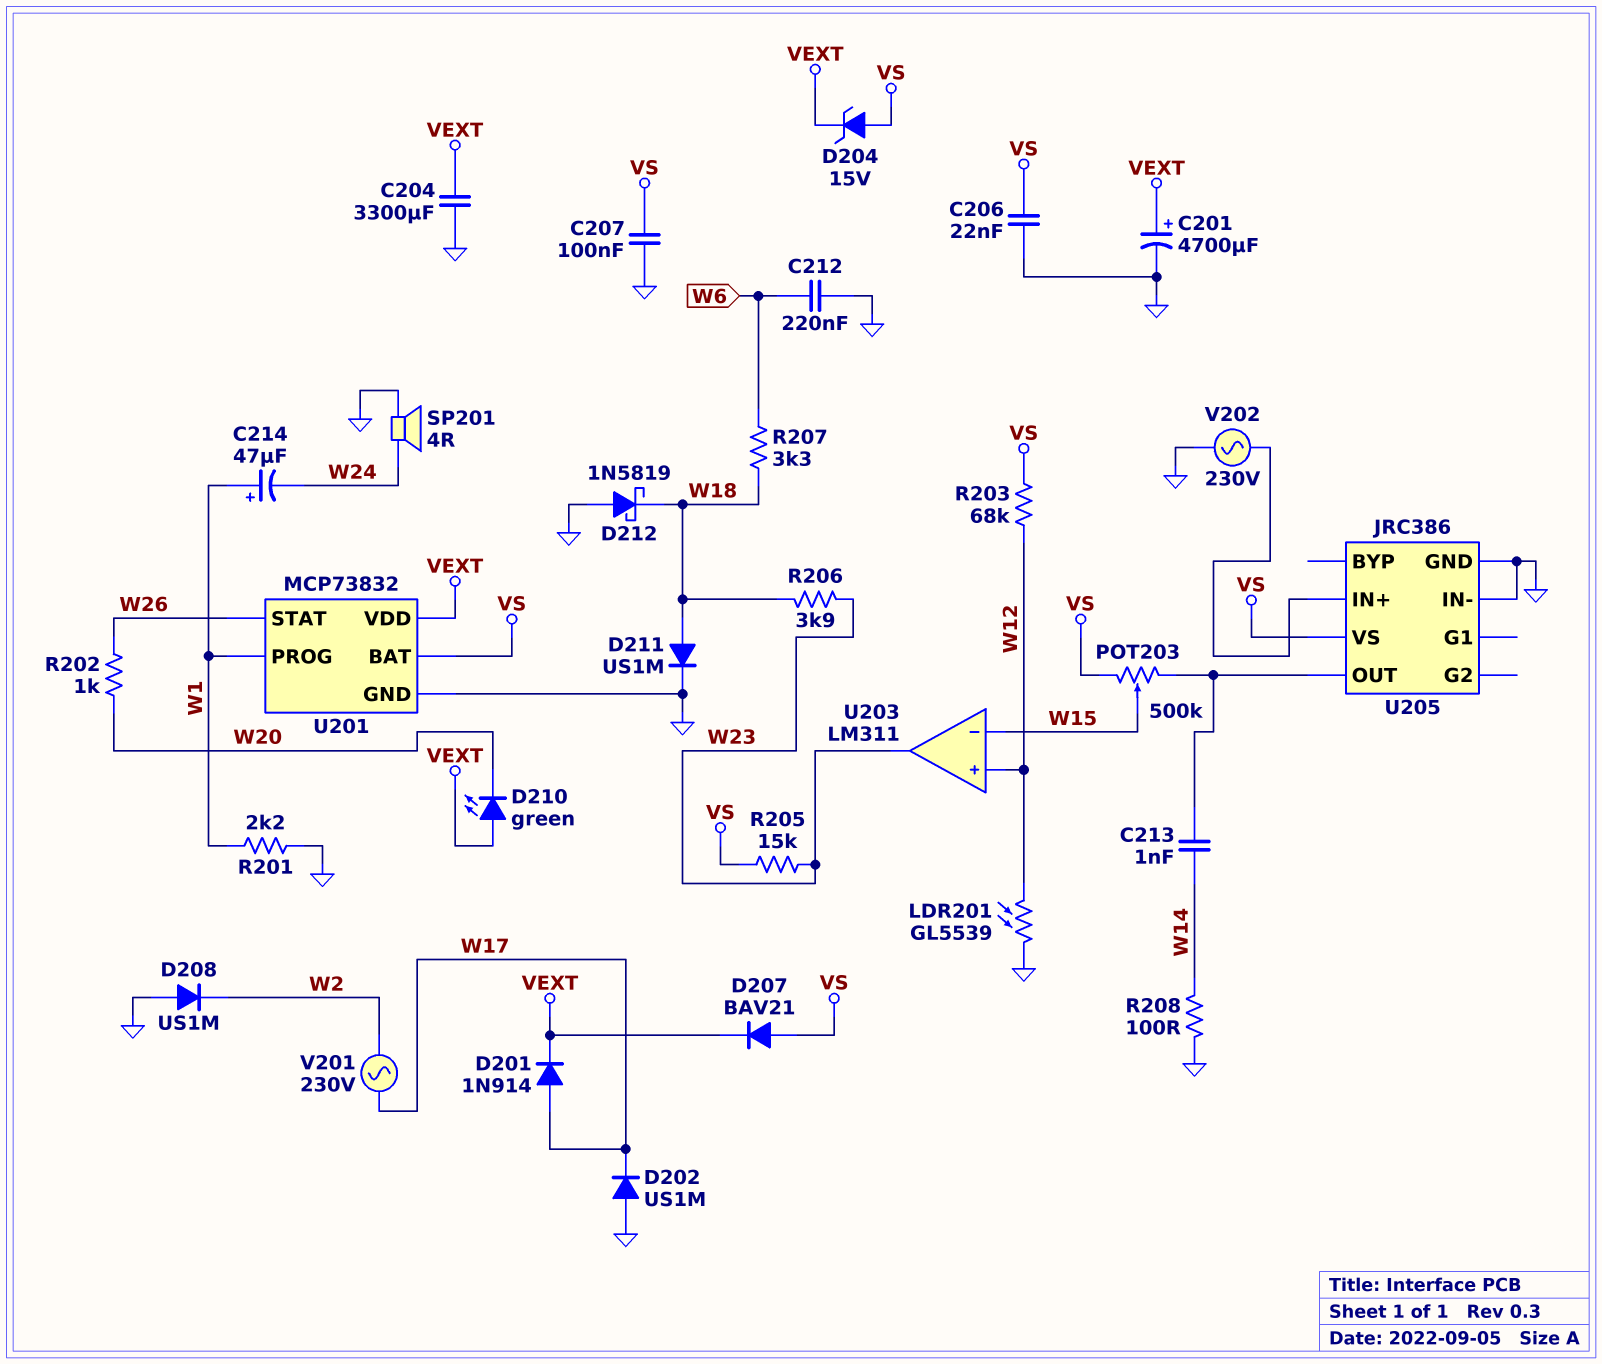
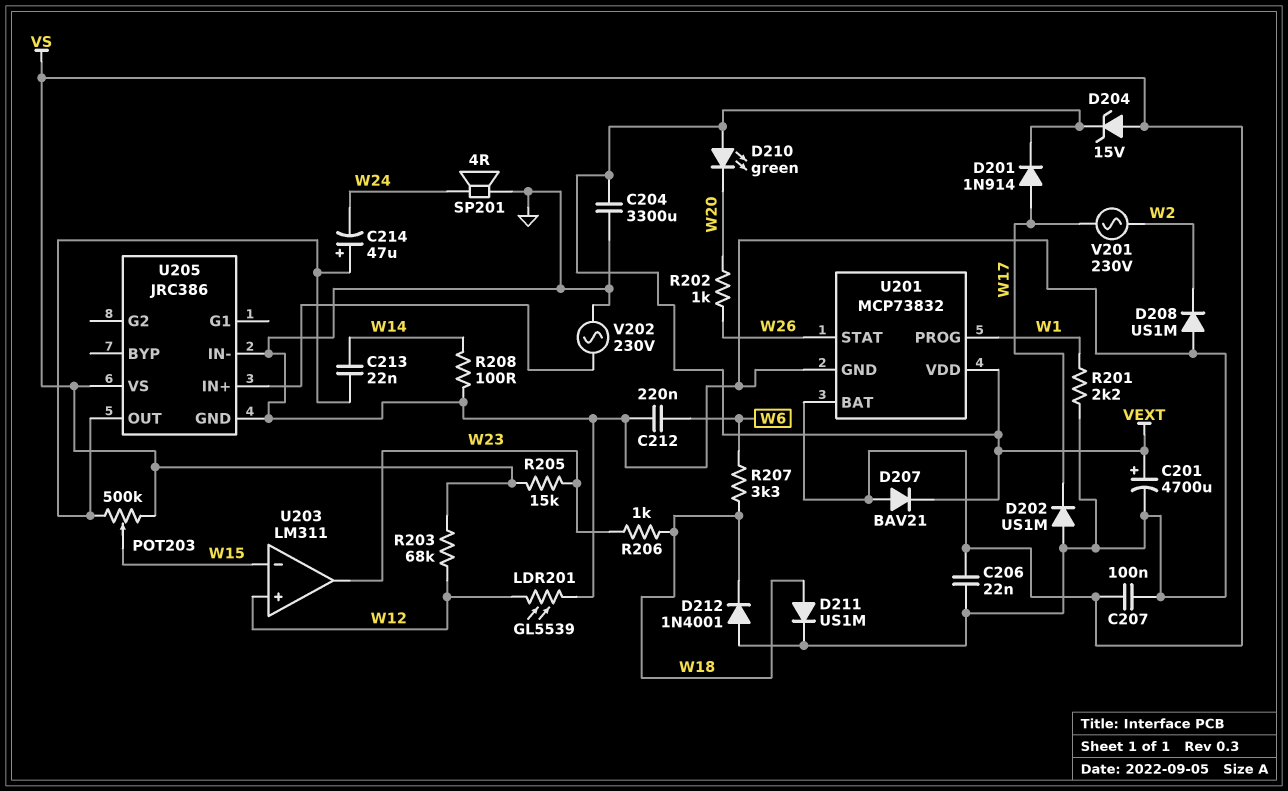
C213: 1nF (U205/OUT, W14) -> 22nF (U205/OUT, W14)
C214: 47uF (plus W1, minus W24) -> 47uF (plus U205/OUT, minus W24)
D212: schottky 1N5819 (A GND, K W18) -> diode 1N4001 (A GND, K W18)
R206: 3.9k (W18, W23) -> 1k (W18, W23)

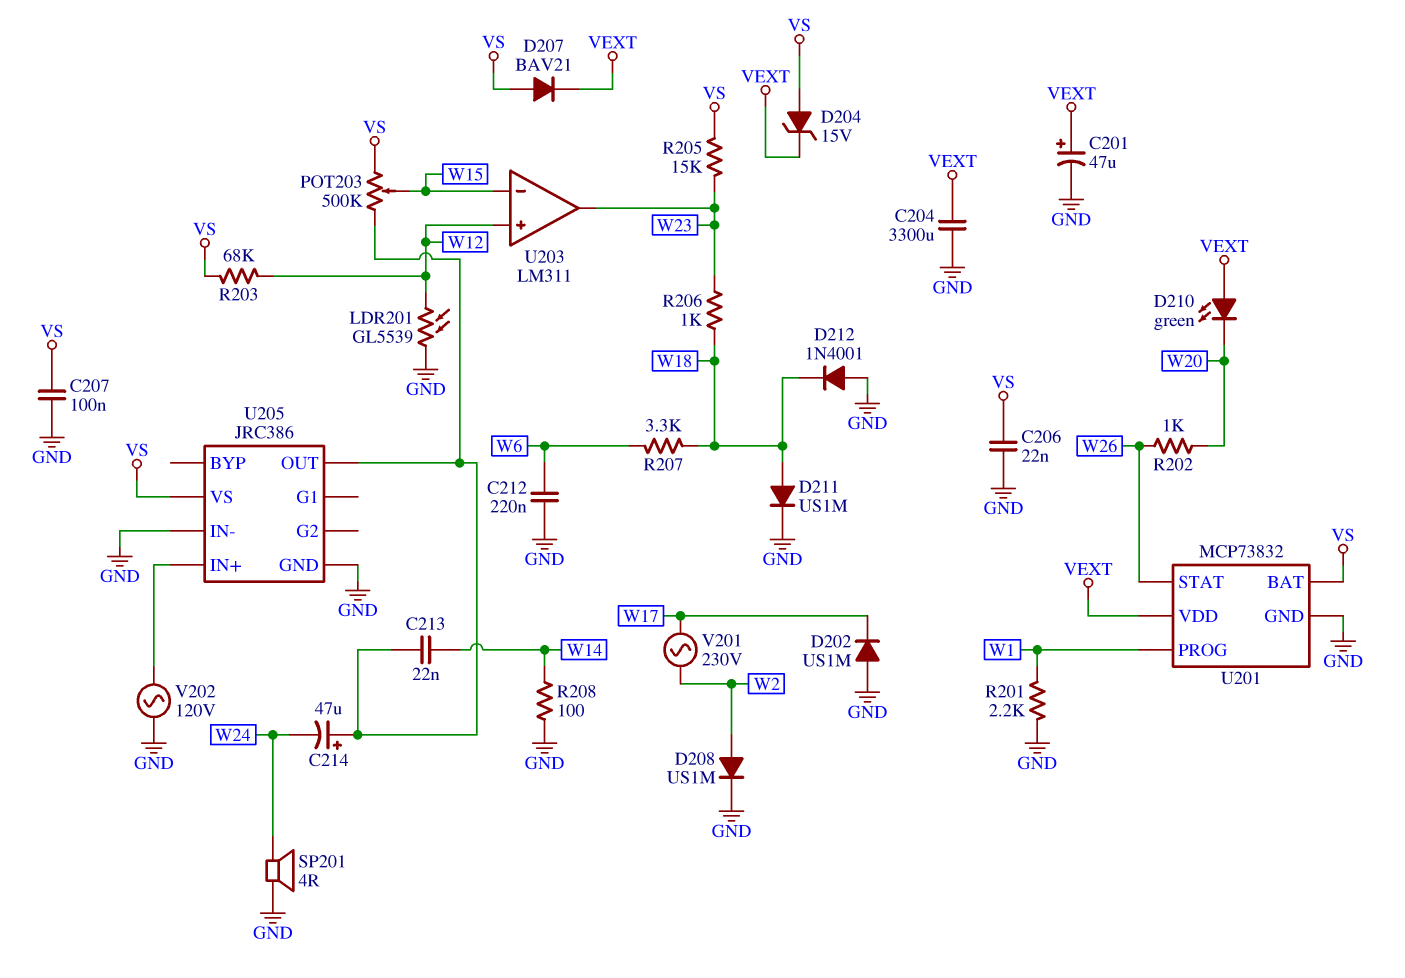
C201: 4700uF (plus VEXT, minus GND) -> 47uF (plus VEXT, minus GND)
D201: diode 1N914 (A W17, K VEXT) -> none
D208: diode US1M (A GND, K W2) -> diode US1M (A W2, K GND)
V202: AC 230V (GND, U205/IN+) -> AC 120V (GND, U205/IN+)

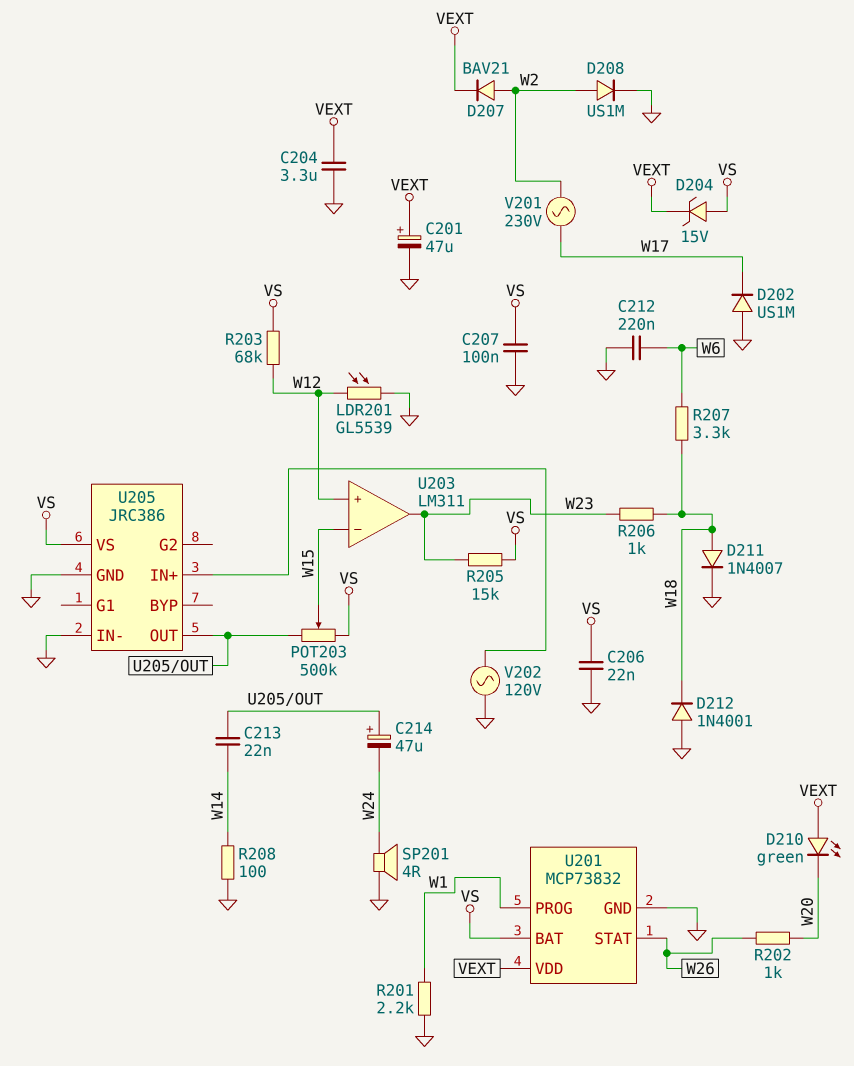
C204: 3300uF (GND, VEXT) -> 3.3uF (GND, VEXT)
D207: diode BAV21 (A VS, K VEXT) -> diode BAV21 (A W2, K VEXT)
D211: diode US1M (A W18, K GND) -> diode 1N4007 (A W18, K GND)

